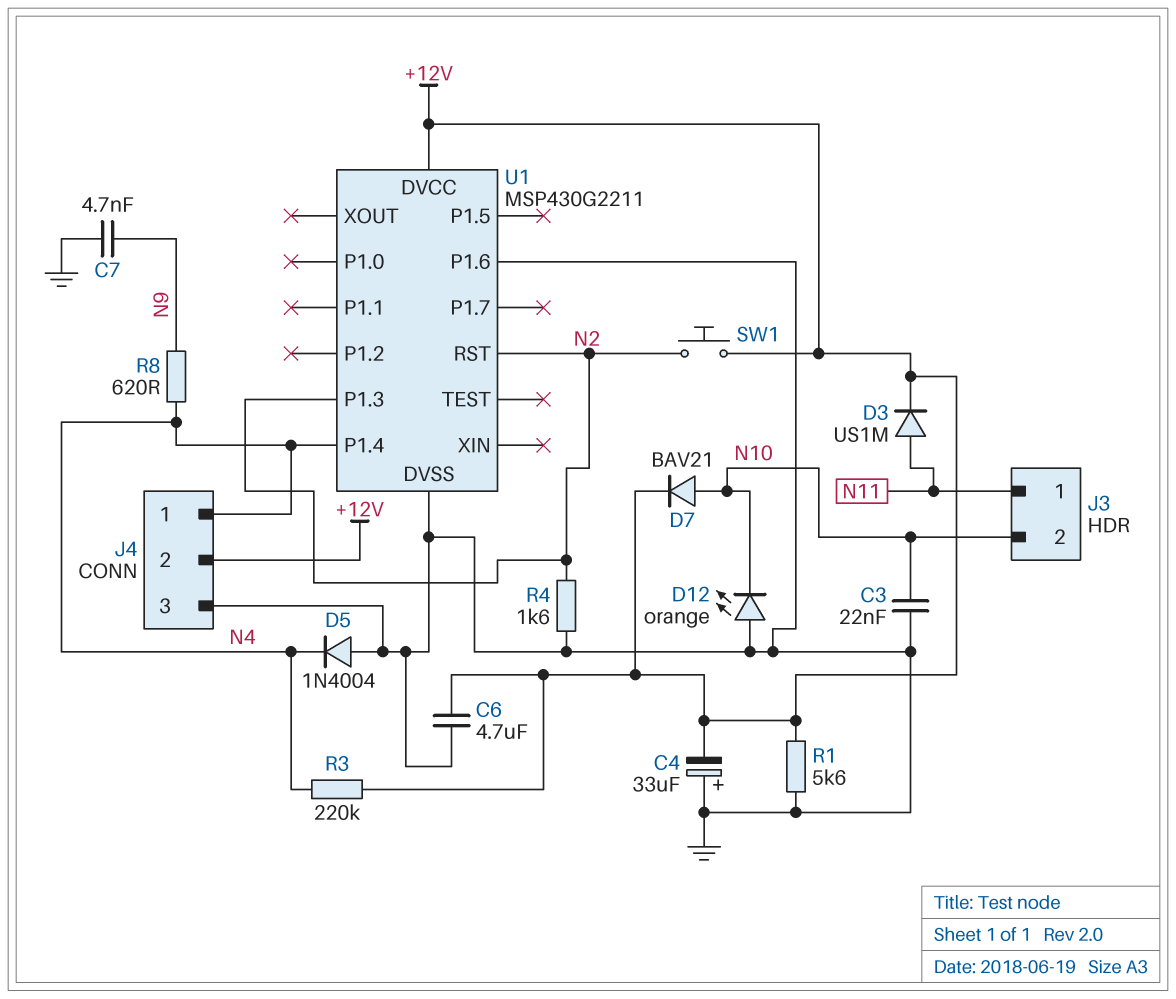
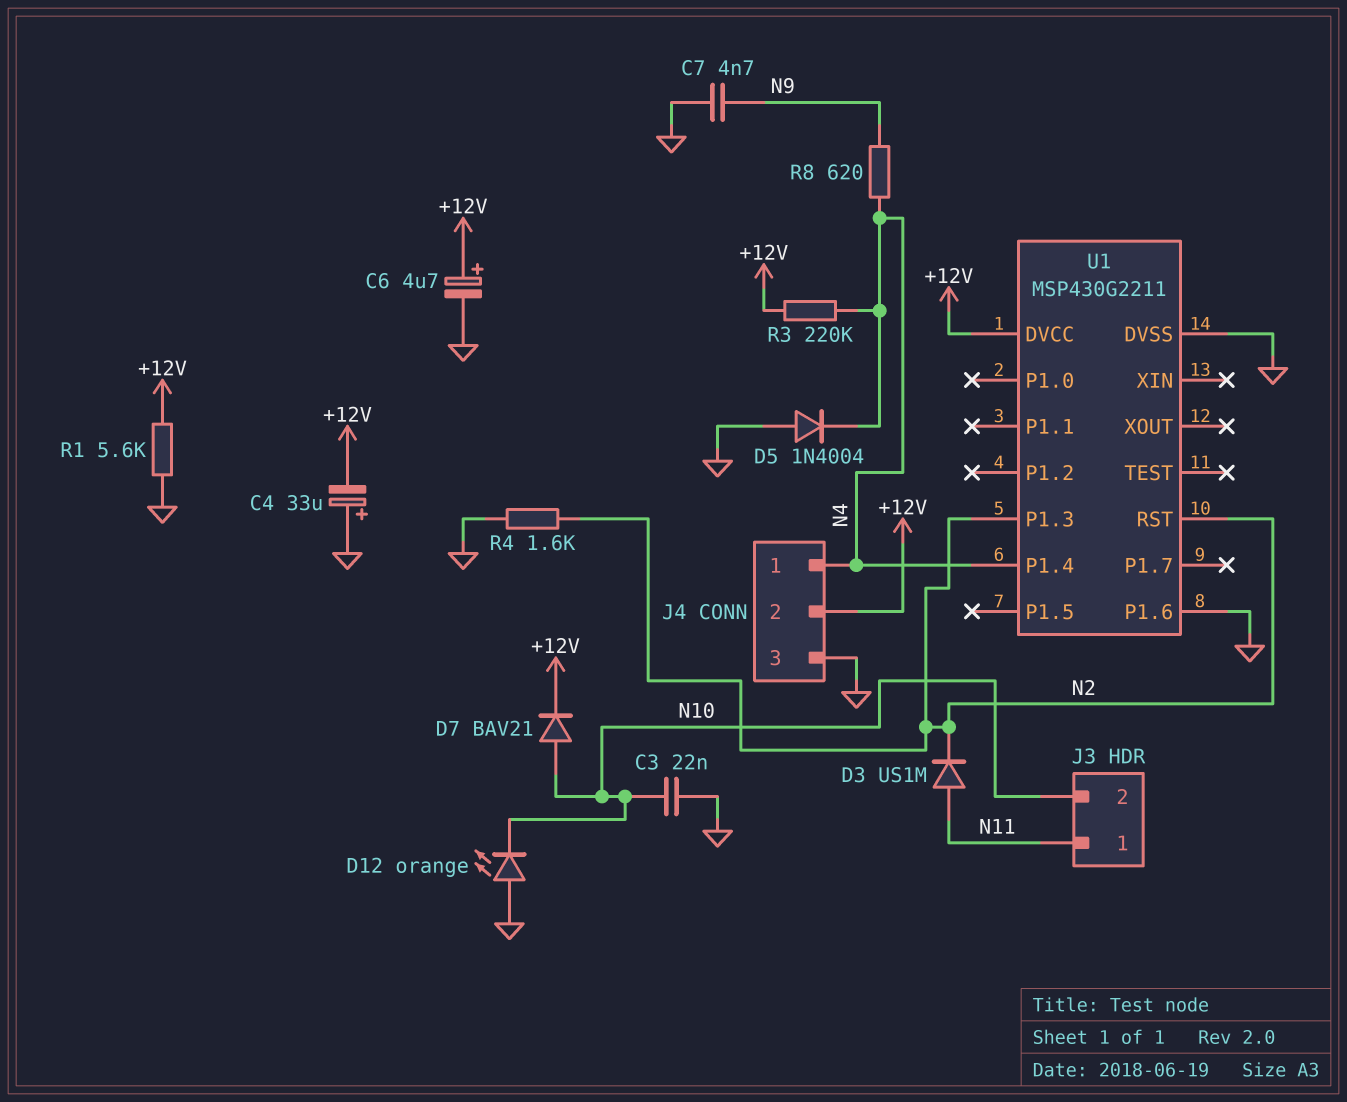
C6: 4.7uF (+12V, GND) -> 4.7uF (plus +12V, minus GND)
D3: diode US1M (A N11, K +12V) -> diode US1M (A N11, K N2)
SW1: button (+12V, N2) -> none

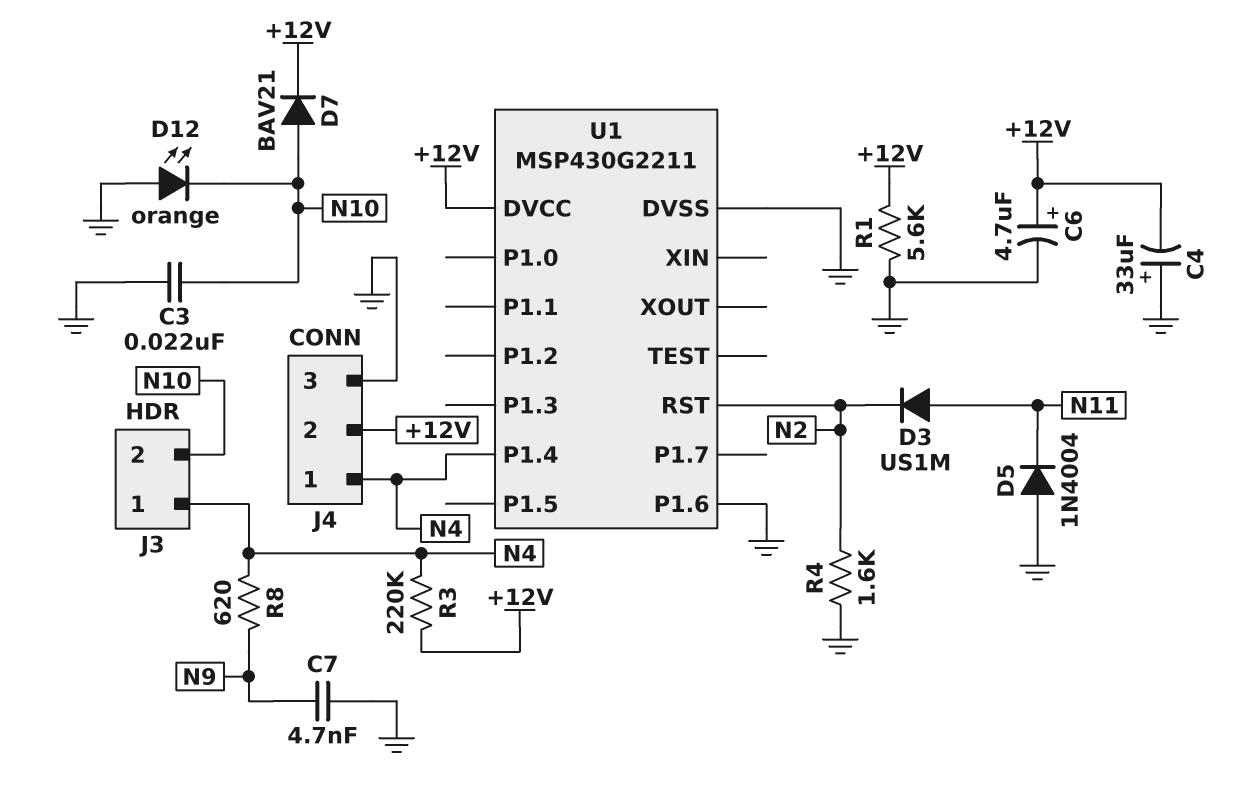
D5: diode 1N4004 (A GND, K N4) -> diode 1N4004 (A GND, K N11)
J3 pin 1: N11 -> N4
U1 pin P1.3: N2 -> none

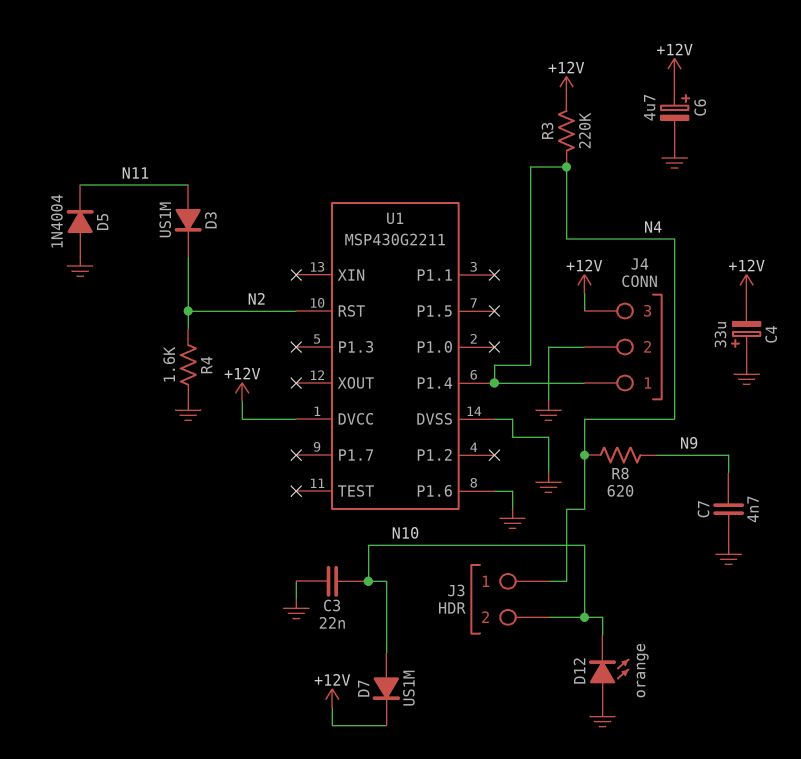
D7: diode BAV21 (A N10, K +12V) -> diode US1M (A N10, K +12V)
J4 pin 2: +12V -> GND
J4 pin 3: GND -> +12V
R1: 5.6k (+12V, GND) -> none

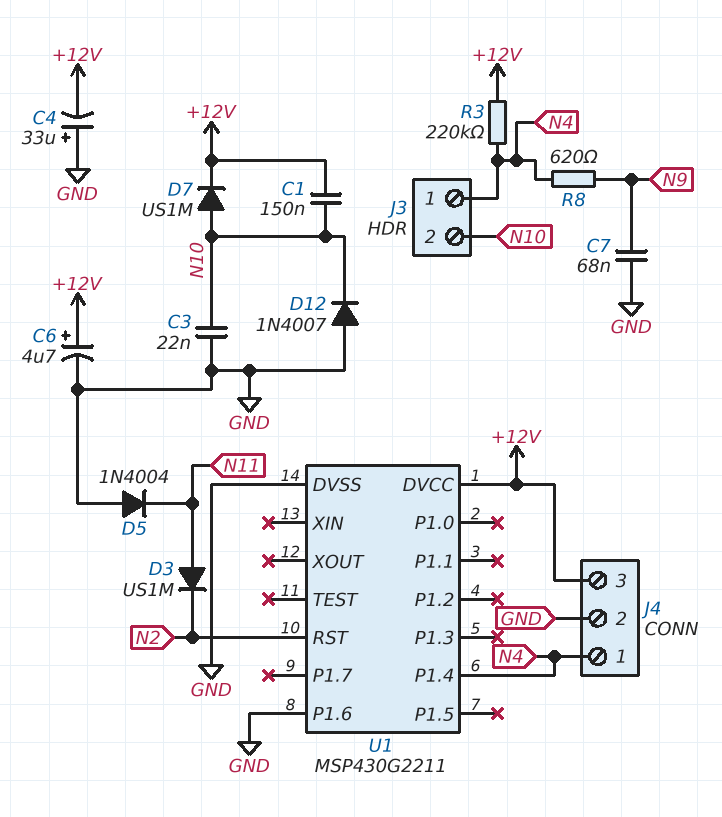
C1: none -> 150nF (+12V, N10)
C7: 4.7nF (GND, N9) -> 68nF (GND, N9)
D12: LED orange (A GND, K N10) -> diode 1N4007 (A GND, K N10)
R4: 1.6k (GND, N2) -> none

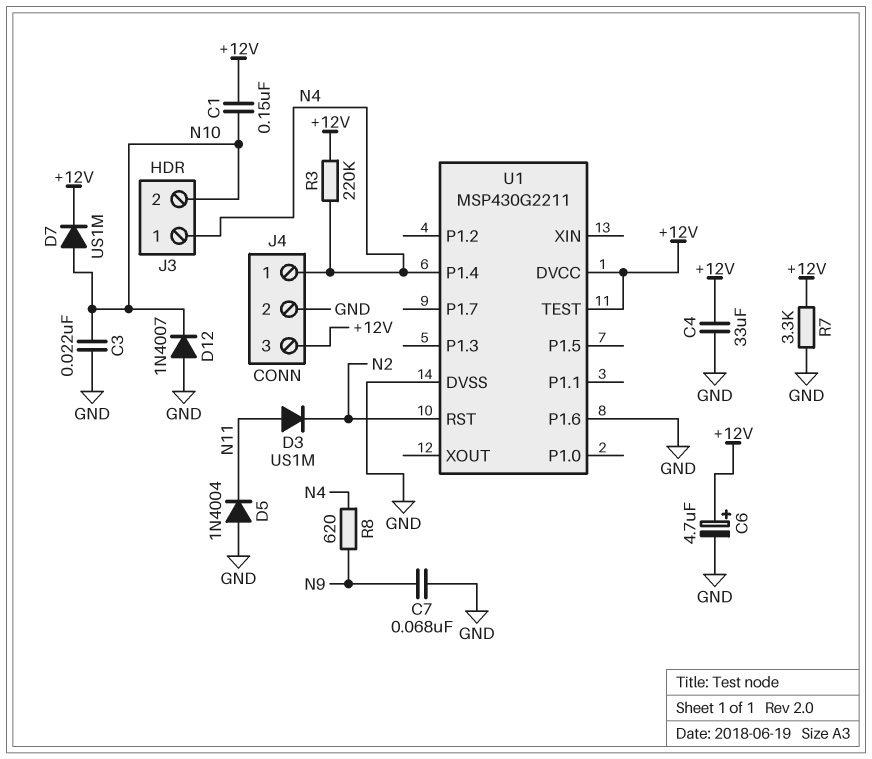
C4: 33uF (plus GND, minus +12V) -> 33uF (+12V, GND)
R7: none -> 3.3k (+12V, GND)
U1 pin TEST: none -> +12V

